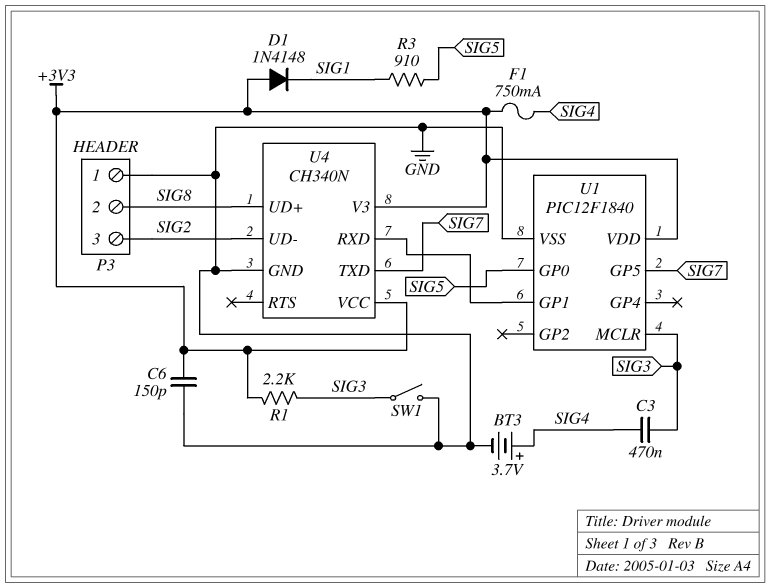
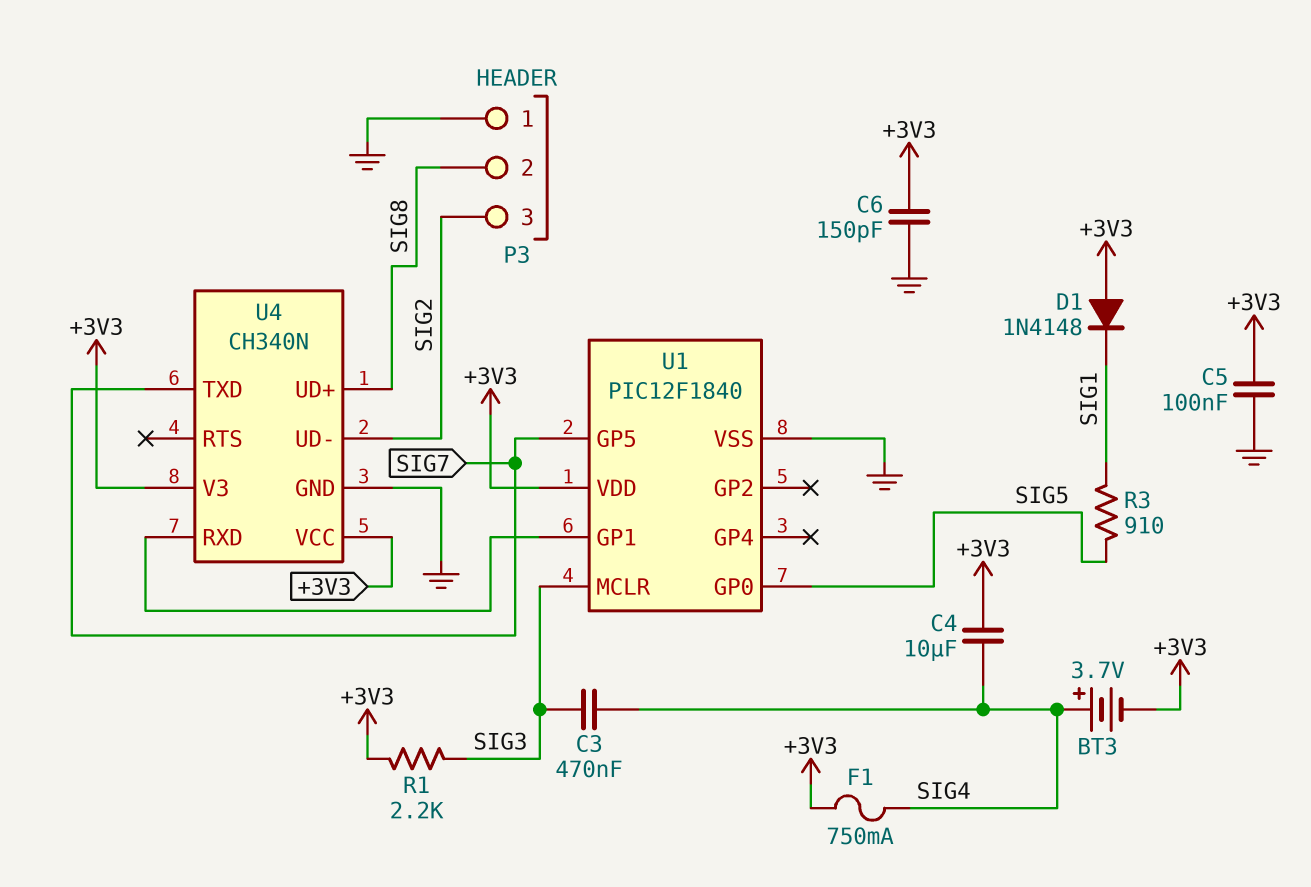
BT3: 3.7V (plus SIG4, minus GND) -> 3.7V (plus SIG4, minus +3V3)
C4: none -> 10uF (+3V3, SIG4)
C5: none -> 100nF (+3V3, GND)
SW1: switch (GND, SIG3) -> none

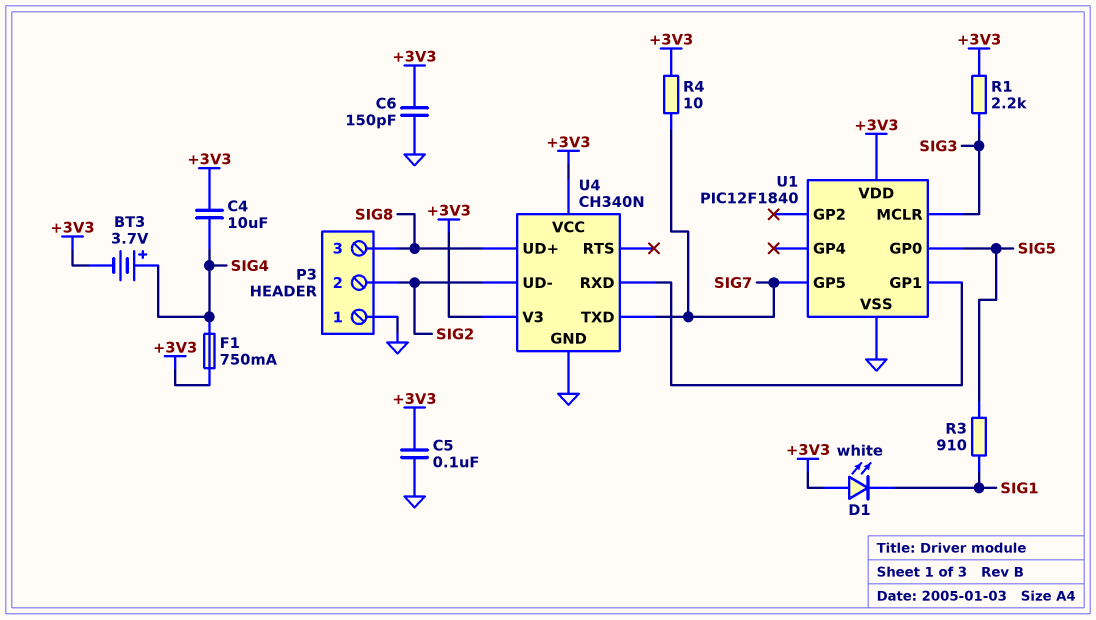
C3: 470nF (SIG3, SIG4) -> none
D1: diode 1N4148 (A +3V3, K SIG1) -> LED white (A +3V3, K SIG1)
P3 pin 2: SIG8 -> SIG2
P3 pin 3: SIG2 -> SIG8
R4: none -> 10 (+3V3, SIG7)

